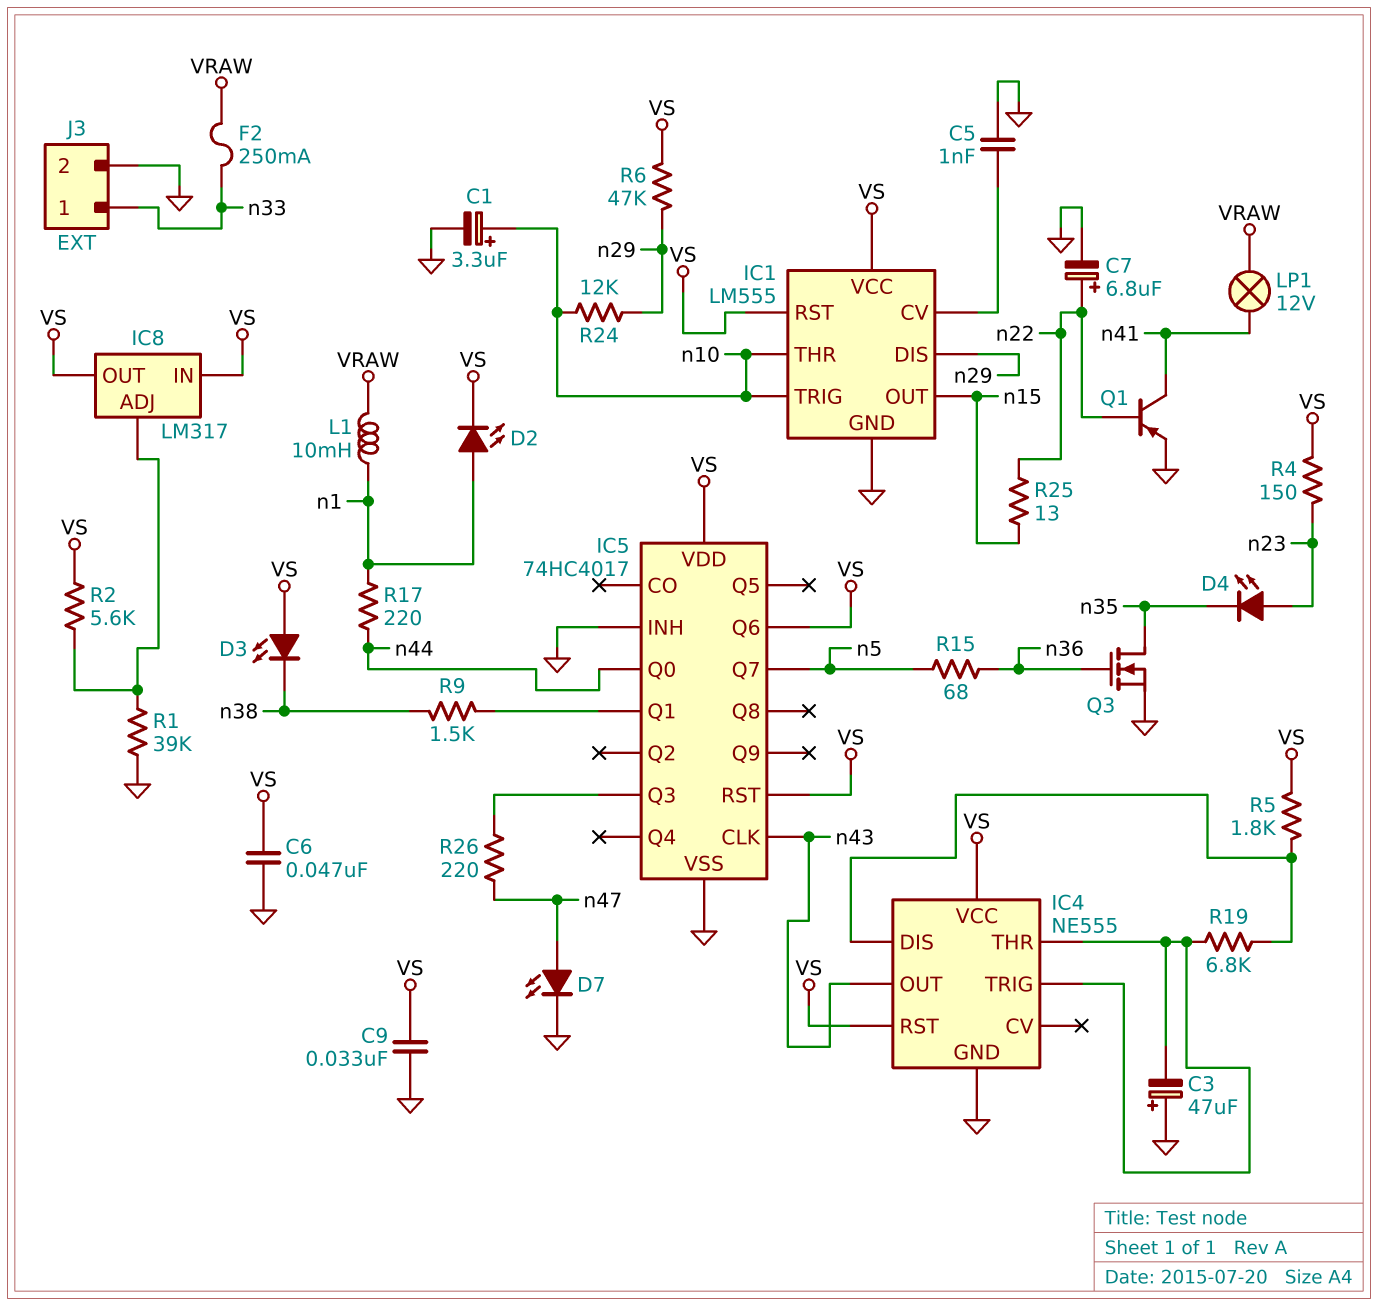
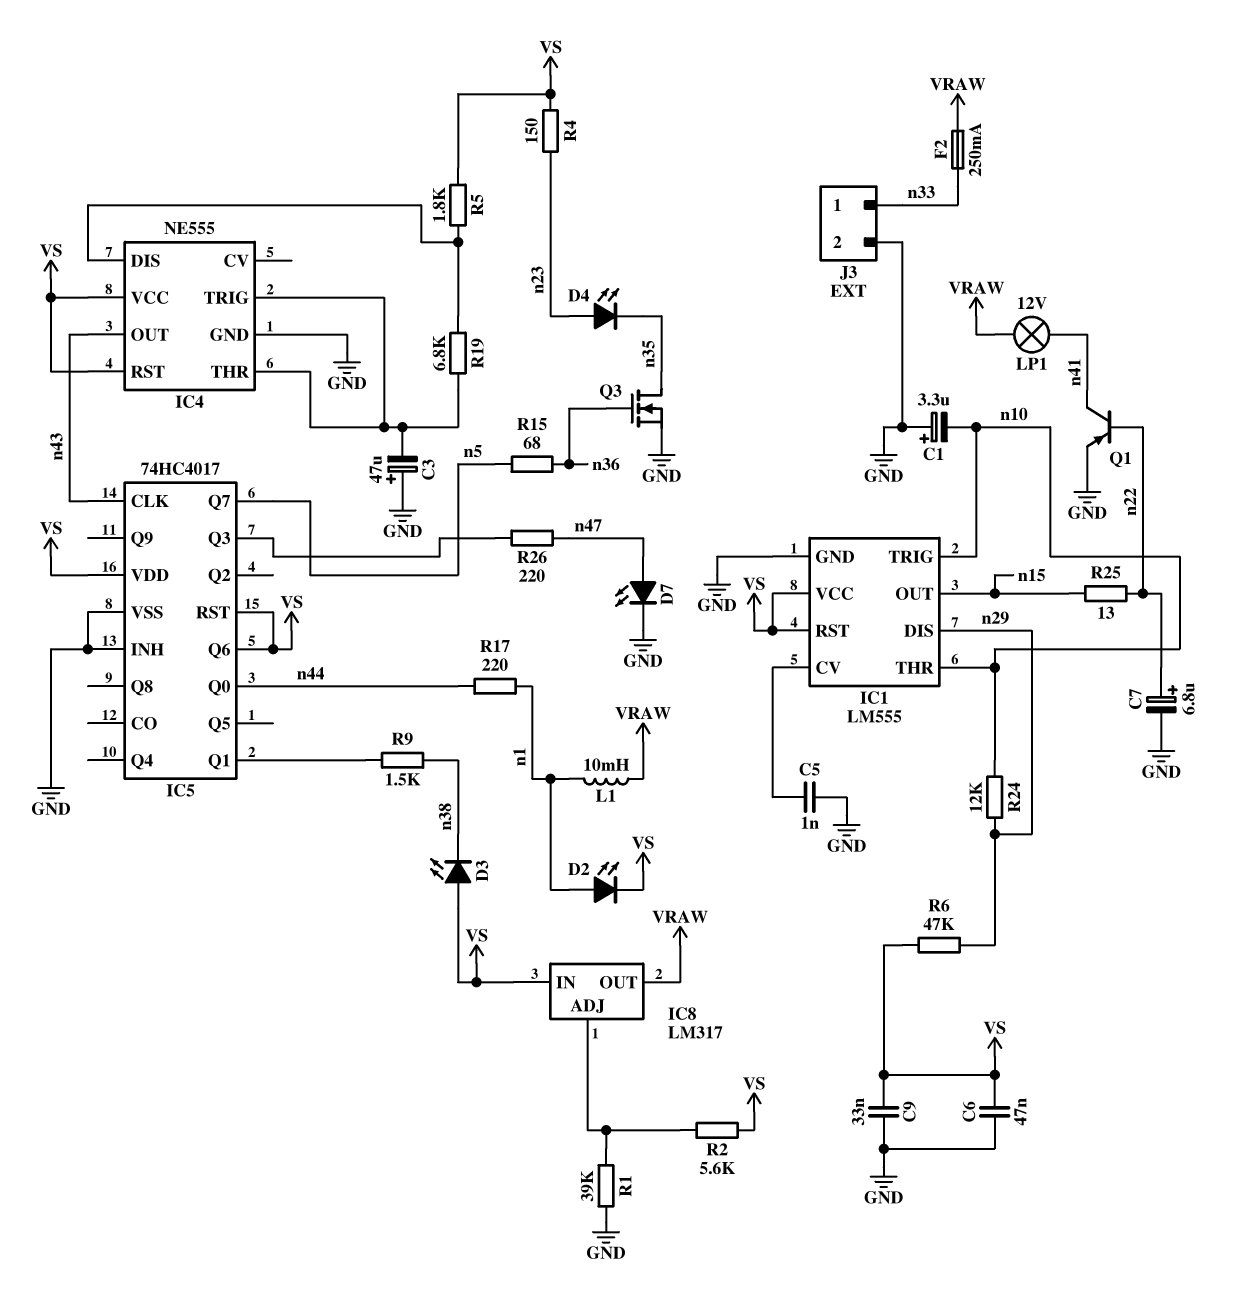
C1: 3.3uF (plus n10, minus GND) -> 3.3uF (plus GND, minus n10)
IC8 pin OUT: VS -> VRAW

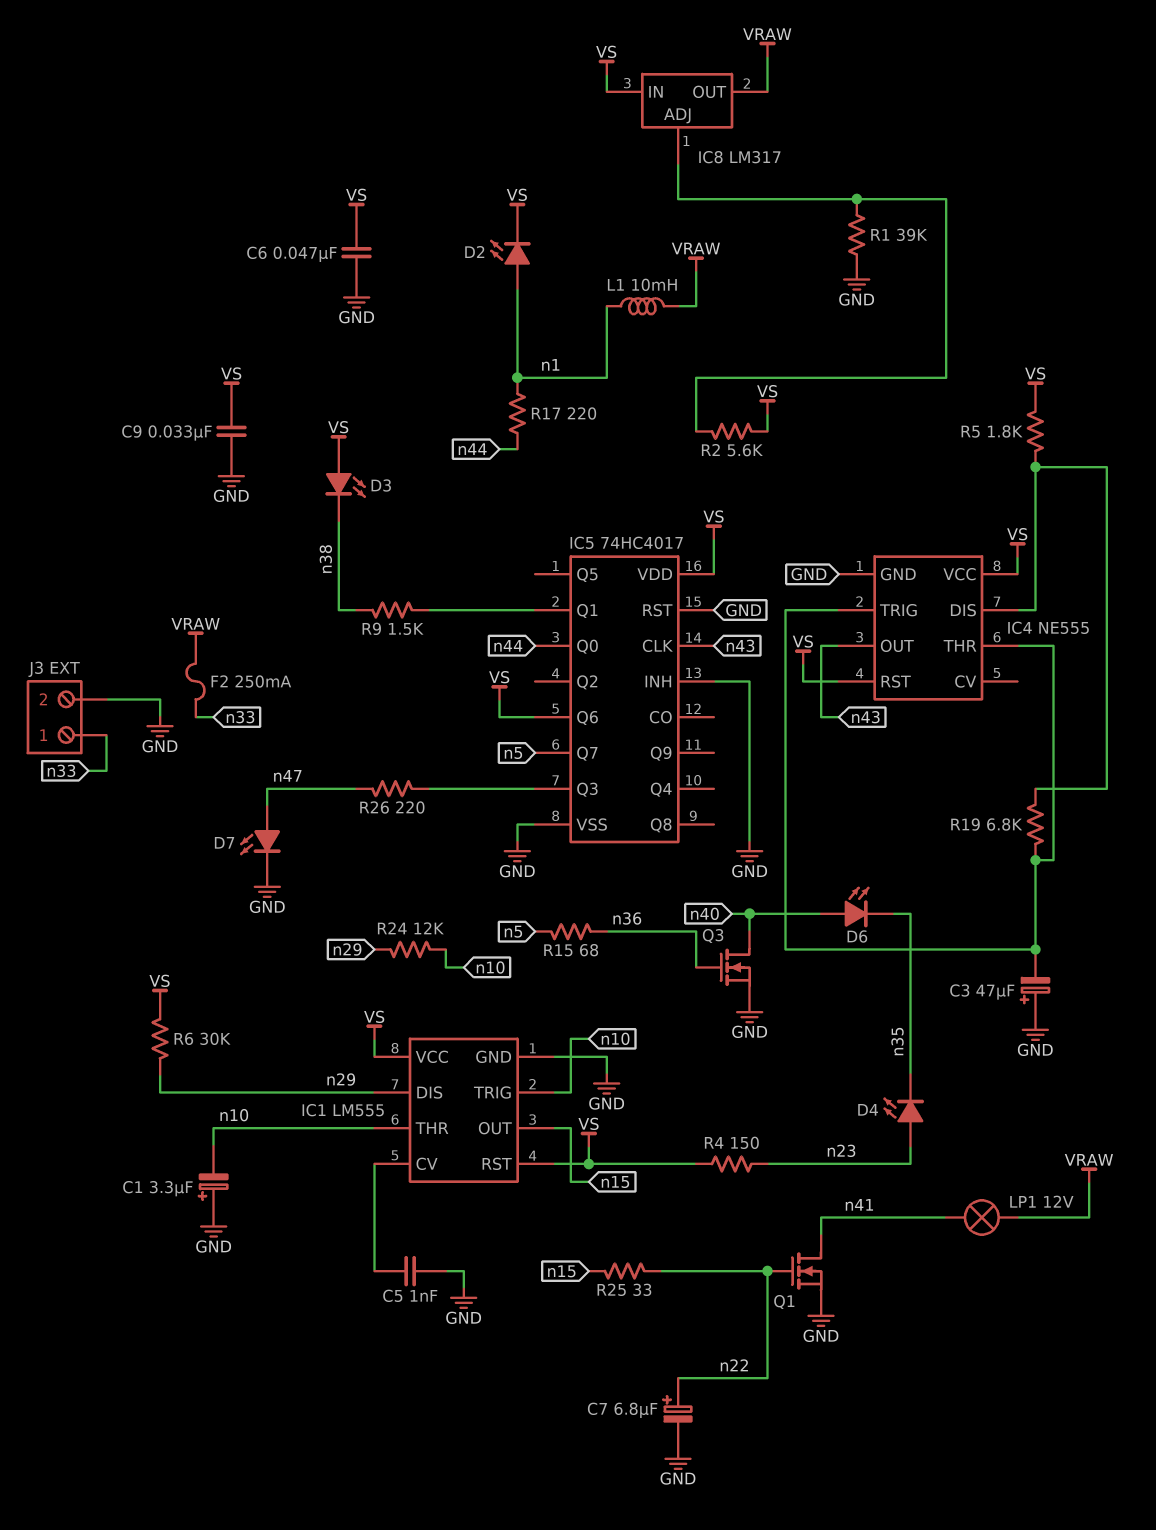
D6: none -> LED (A n40, K n35)
IC5 pin RST: VS -> GND
Q1: PNP (B n22, C n41, E GND) -> NMOS (G n22, D n41, S GND)
Q3: NMOS (G n36, D n35, S GND) -> NMOS (G n36, D n40, S GND)
R6: 47k (VS, n29) -> 30k (VS, n29)
R25: 13 (n15, n22) -> 33 (n15, n22)

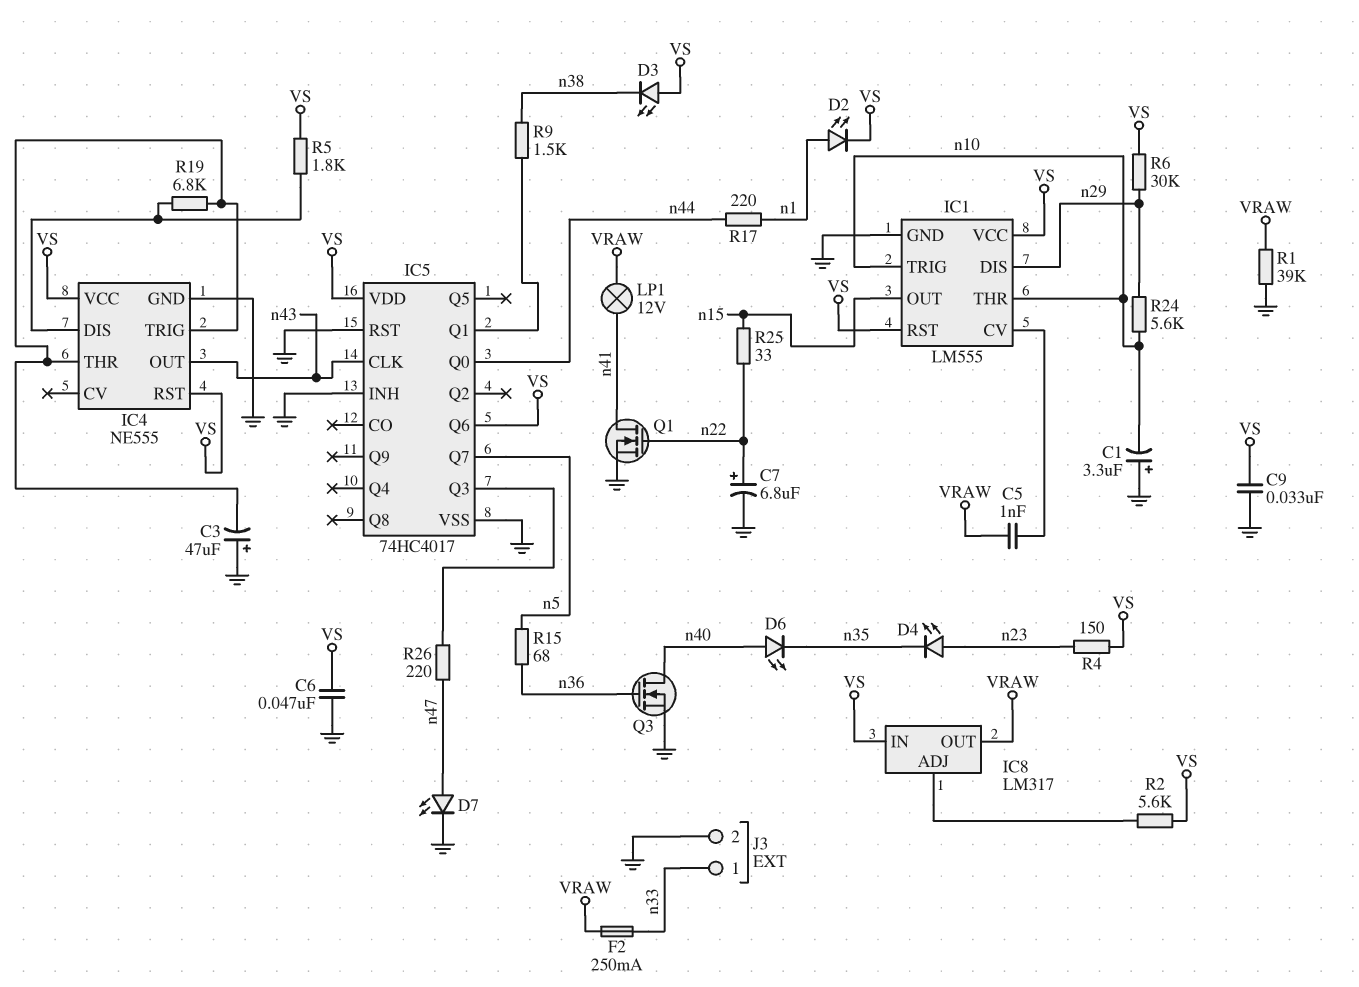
C5: 1nF (GND, IC1/CV) -> 1nF (IC1/CV, VRAW)
L1: 10mH (VRAW, n1) -> none
R1: 39k (GND, IC8/ADJ) -> 39k (GND, VRAW)
R24: 12k (n10, n29) -> 5.6k (n10, n29)

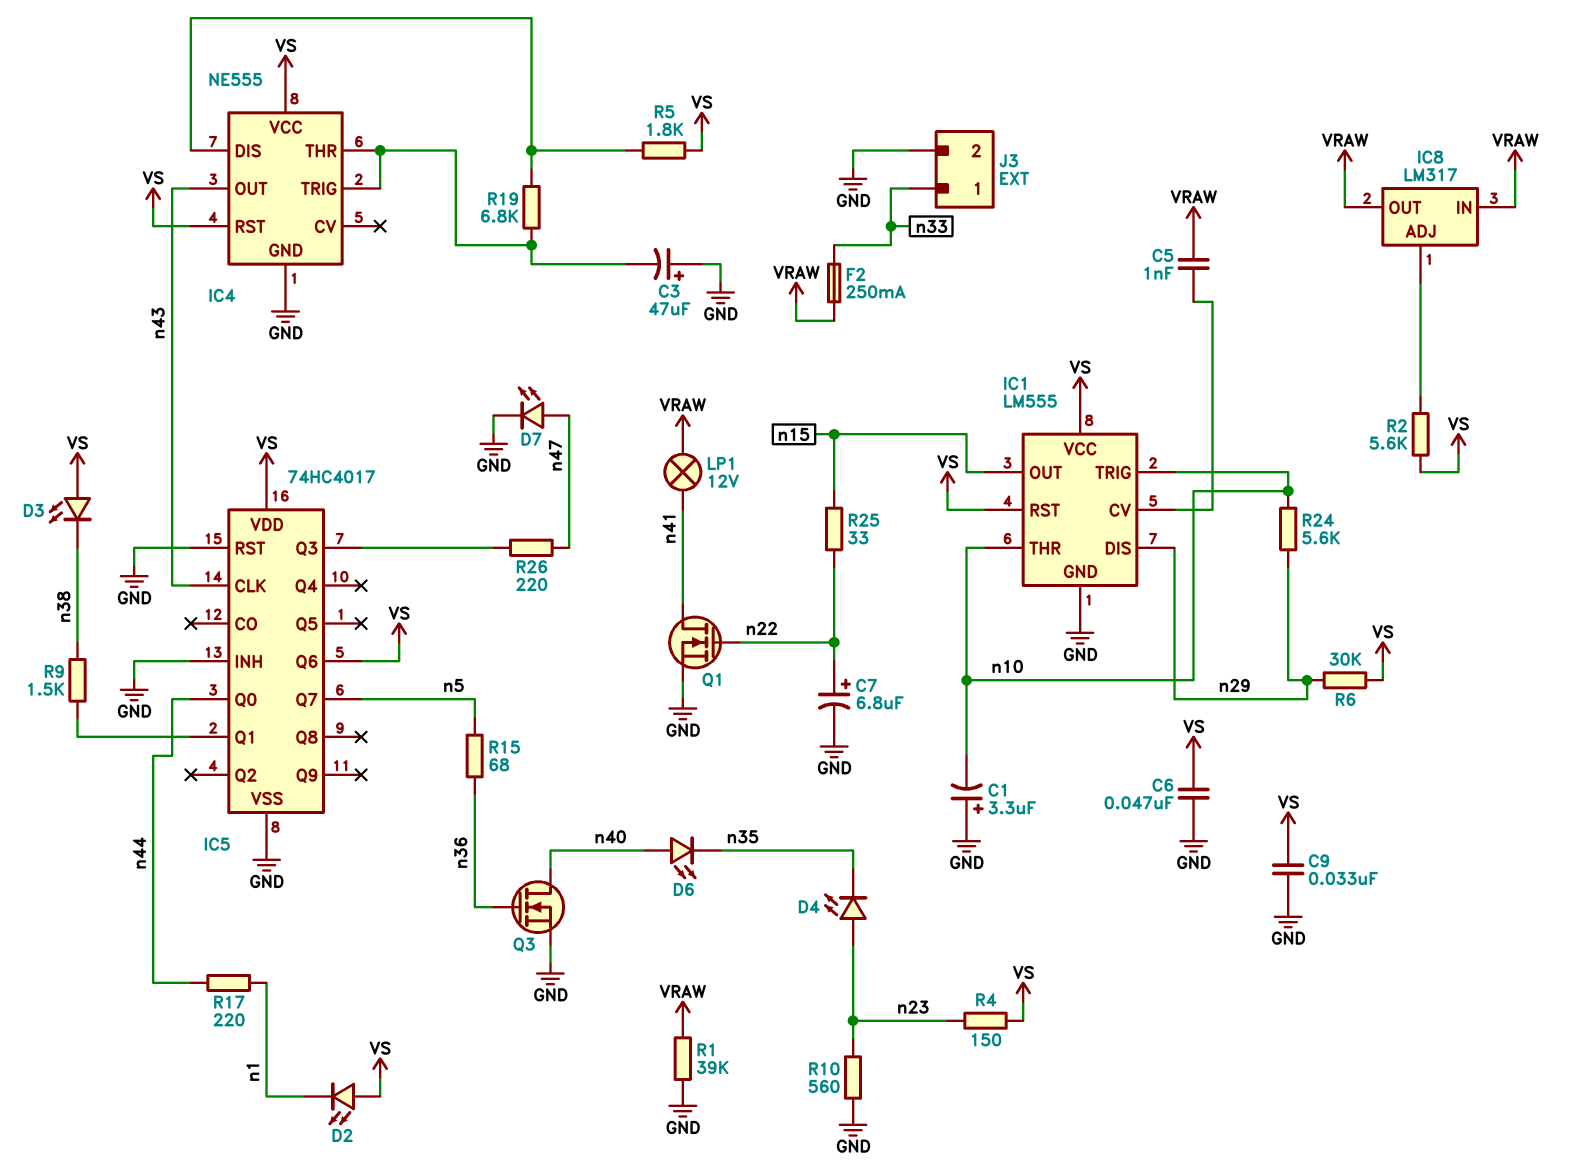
D2: LED (A n1, K VS) -> LED (A VS, K n1)
IC8 pin IN: VS -> VRAW
R10: none -> 560 (GND, n23)

